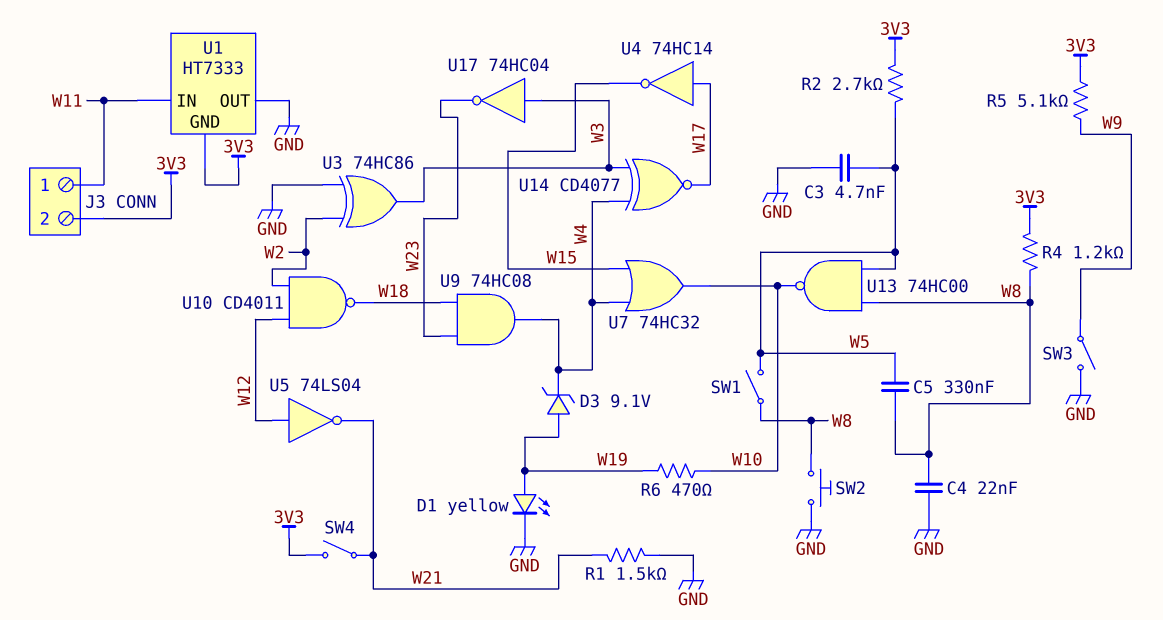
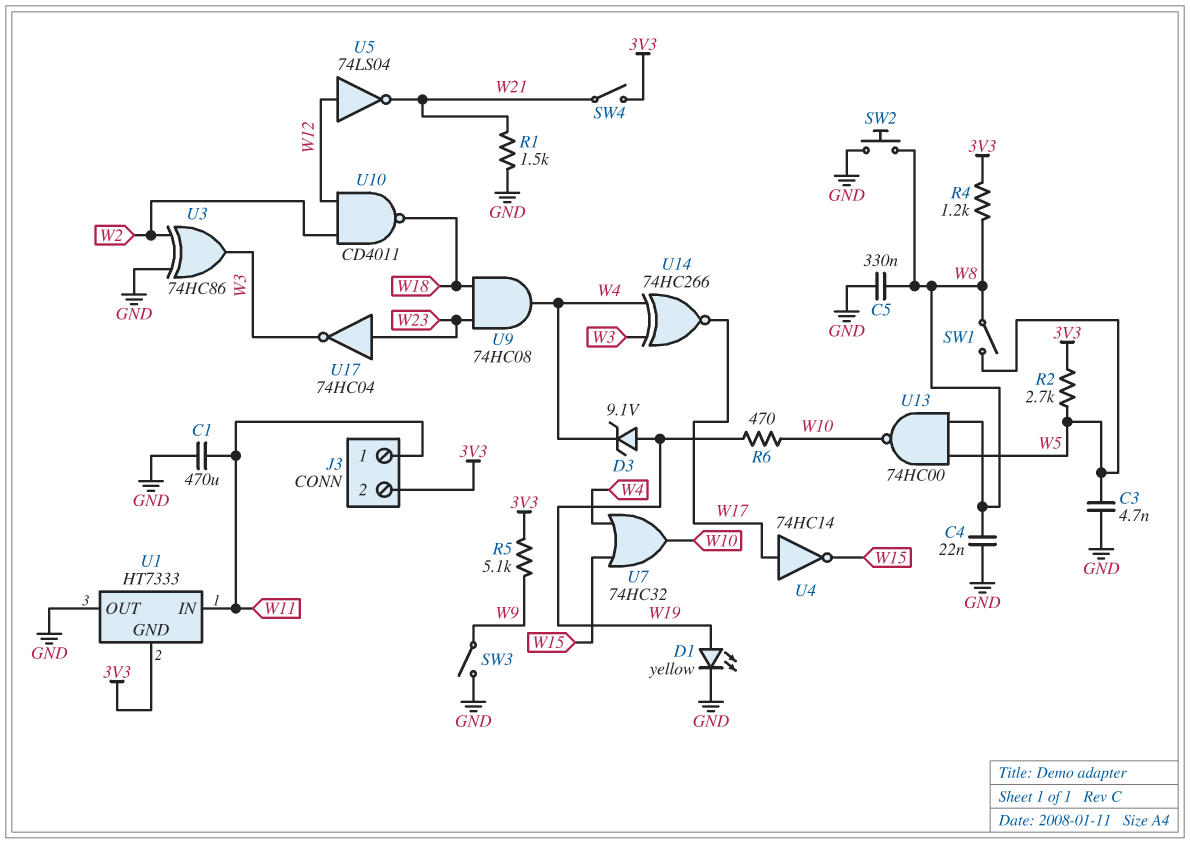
C1: none -> 470uF (GND, W11)
C5: 330nF (W5, W8) -> 330nF (GND, W8)
U14: XNOR CD4077 (in W3, in W4, out W17) -> XNOR 74HC266 (in W3, in W4, out W17)
U17: NOT 74HC04 (in W3, out W23) -> NOT 74HC04 (in W23, out W3)

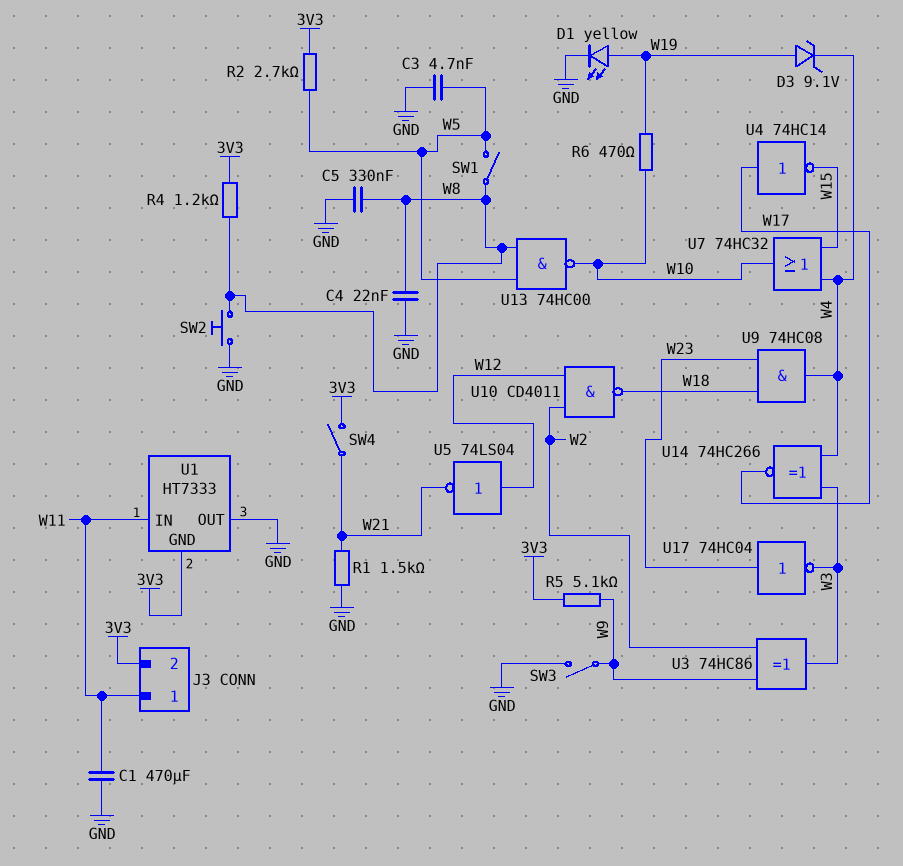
U3: XOR 74HC86 (in GND, in W2, out W3) -> XOR 74HC86 (in W2, in W9, out W3)

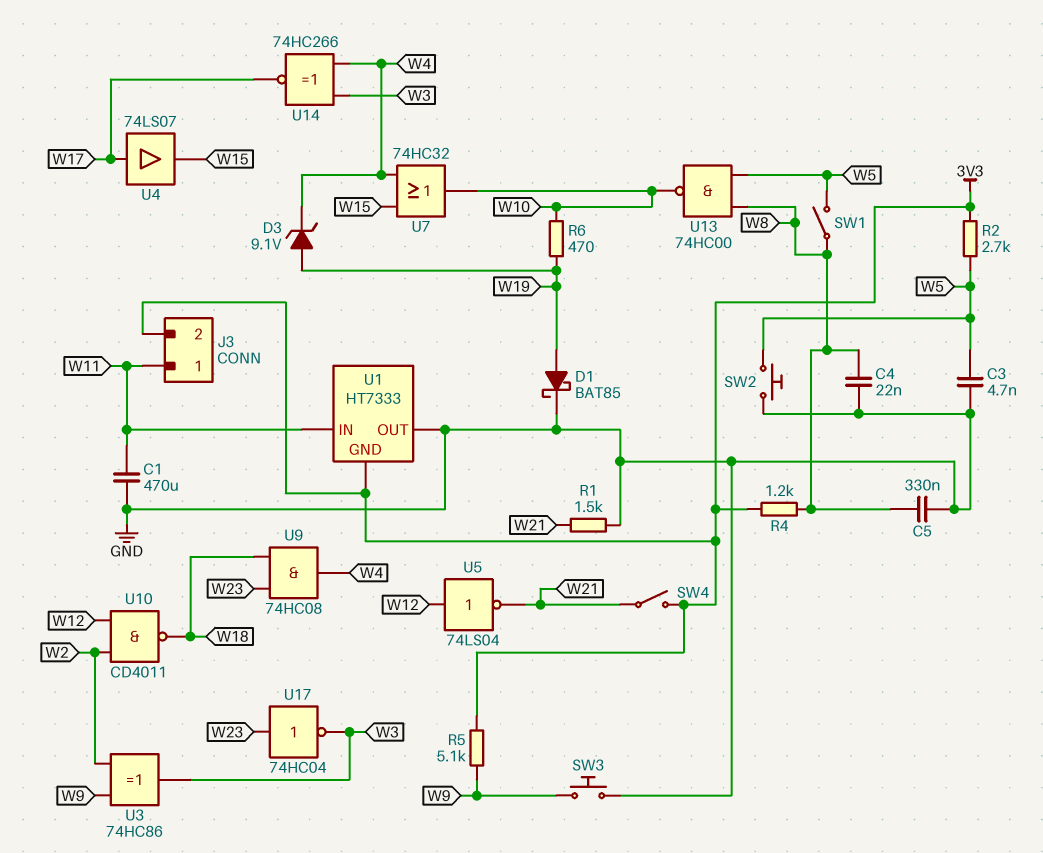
D1: LED yellow (A W19, K GND) -> schottky BAT85 (A W19, K GND)
SW2: button (GND, W8) -> button (GND, W5)
SW3: switch (GND, W9) -> button (GND, W9)
U4: NOT 74HC14 (in W17, out W15) -> buffer 74LS07 (in W17, out W15)

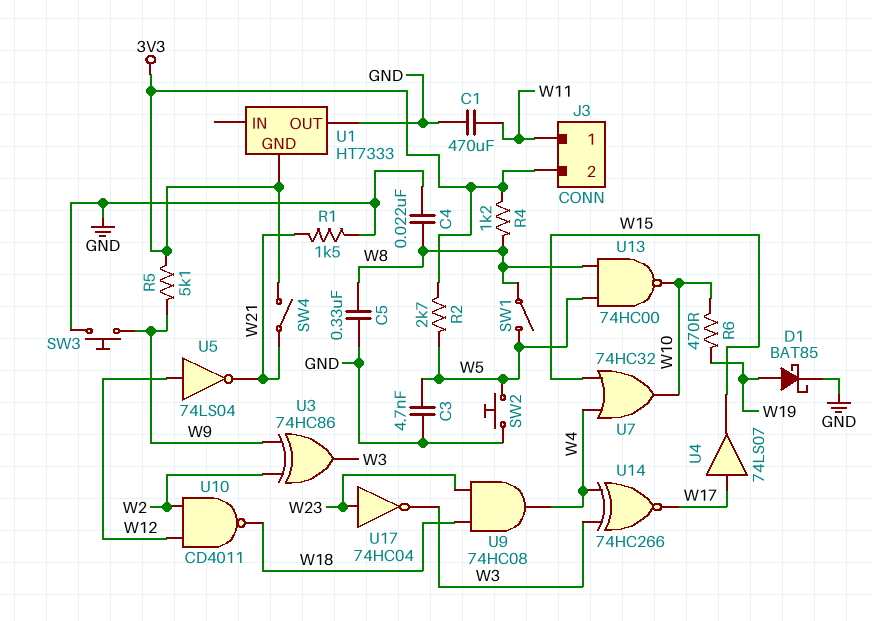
D3: zener 9.1V (A W19, K W4) -> none
U1 pin IN: W11 -> none

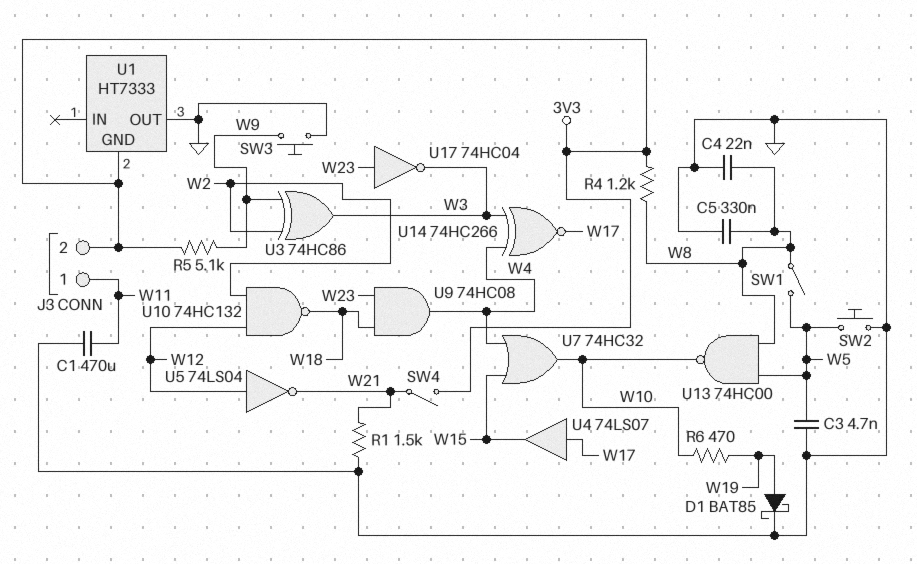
R2: 2.7k (3V3, W5) -> none
U10: NAND CD4011 (in W2, in W12, out W18) -> NAND 74HC132 (in W2, in W12, out W18)

